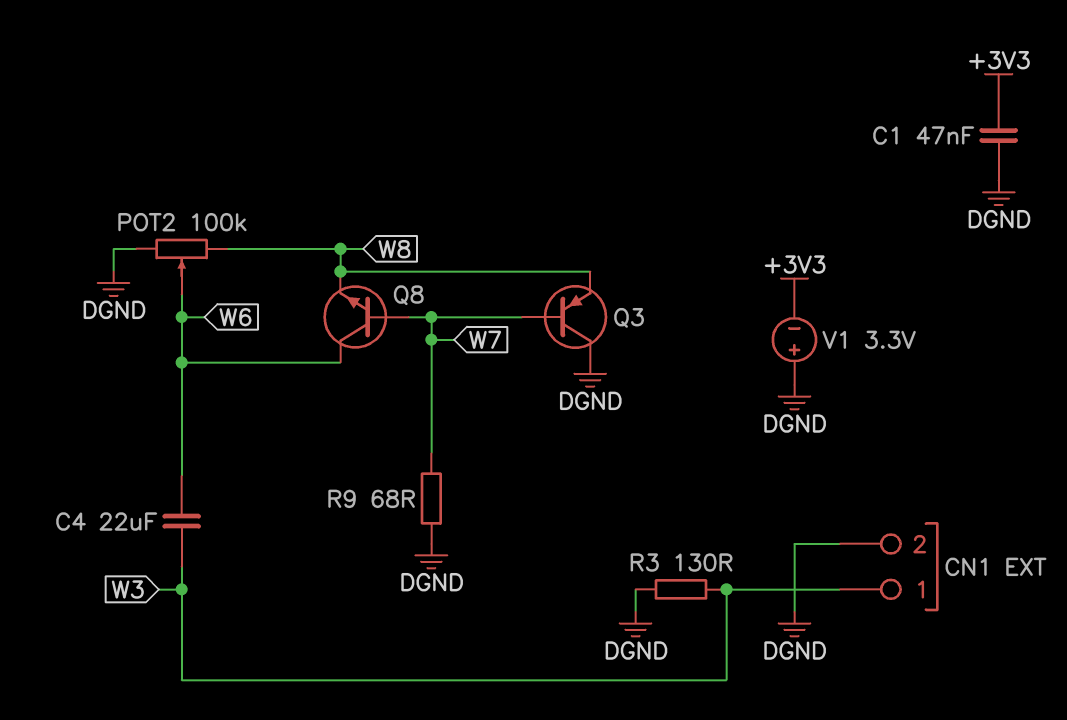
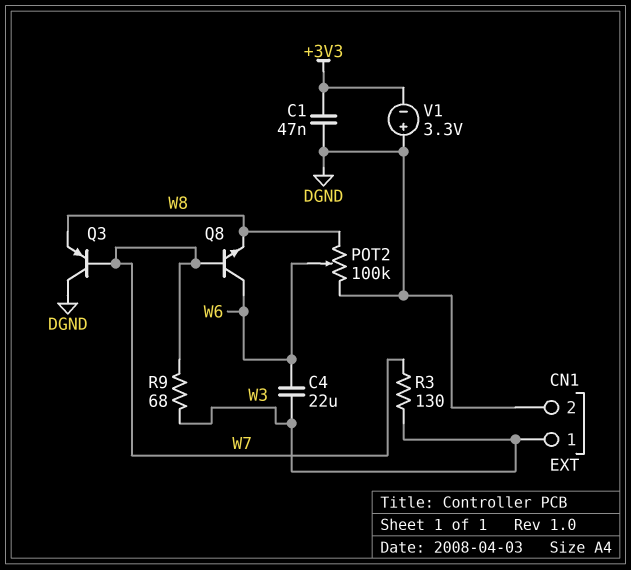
R3: 130 (DGND, W3) -> 130 (W3, W7)
R9: 68 (DGND, W7) -> 68 (W3, W7)

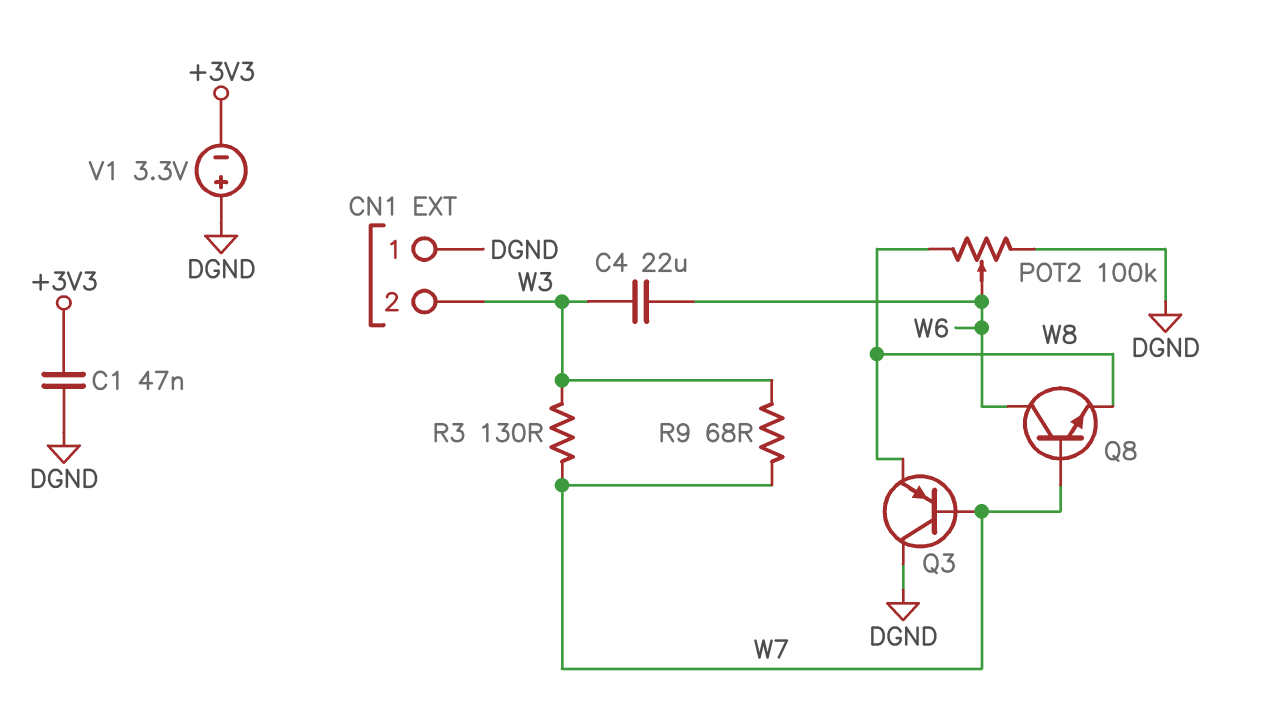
CN1 pin 1: W3 -> DGND
CN1 pin 2: DGND -> W3

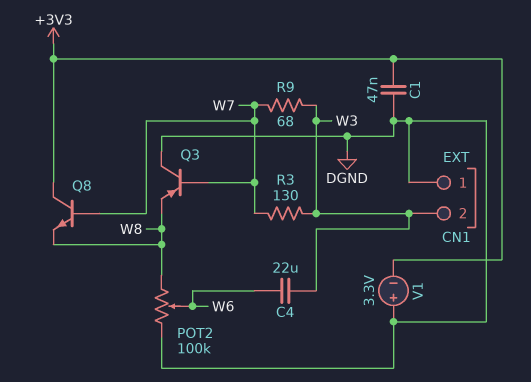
Q8: NPN (B W7, C W6, E W8) -> NPN (B W7, C +3V3, E W8)

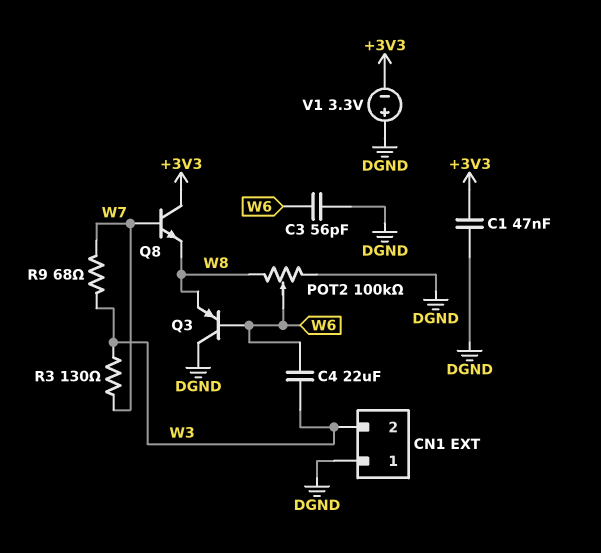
C3: none -> 56pF (DGND, W6)
Q3: PNP (B W7, C DGND, E W8) -> PNP (B W6, C DGND, E W8)

